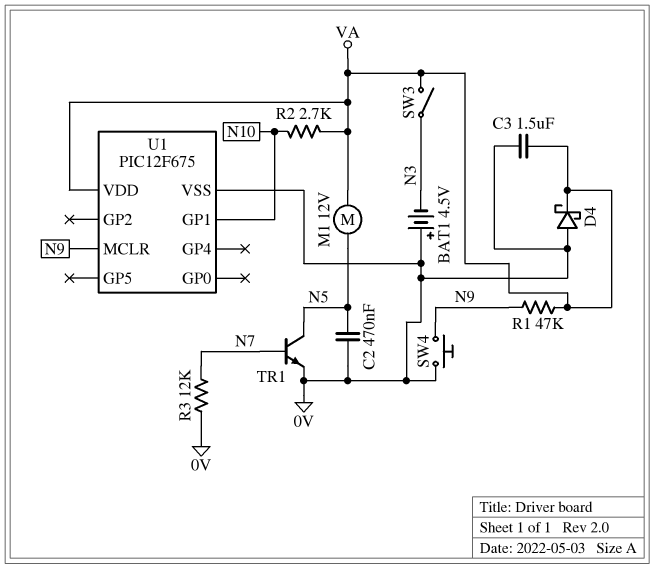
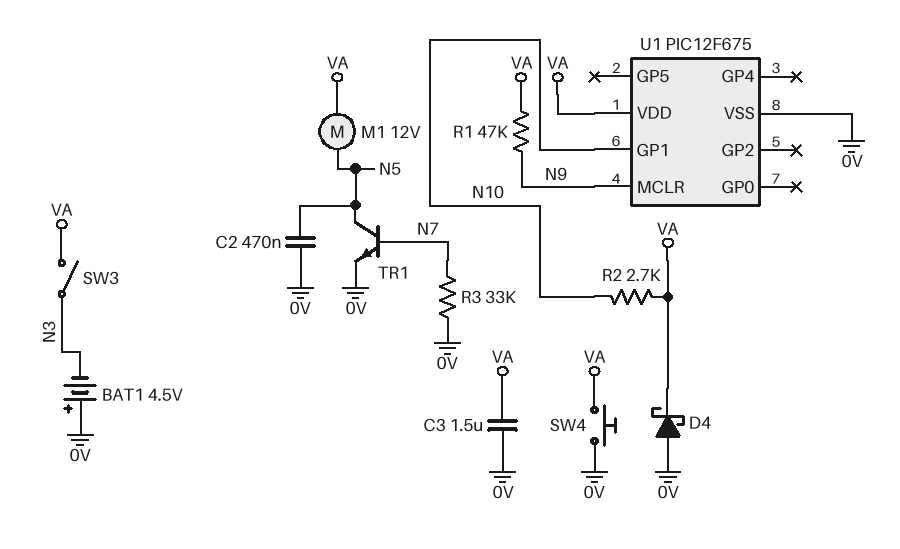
R3: 12k (0V, N7) -> 33k (0V, N7)
SW4: button (0V, N9) -> button (0V, VA)

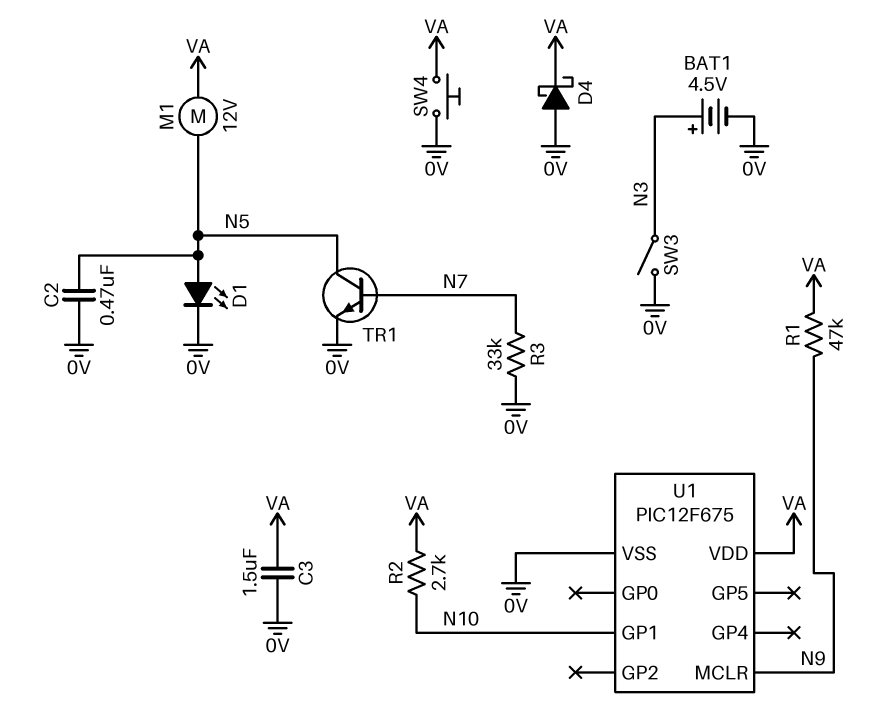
BAT1: 4.5V (plus 0V, minus N3) -> 4.5V (plus N3, minus 0V)
D1: none -> LED (A N5, K 0V)
SW3: switch (N3, VA) -> switch (0V, N3)

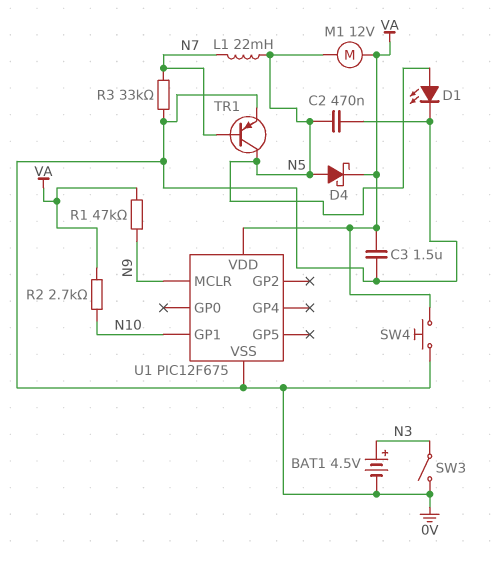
D4: schottky (A 0V, K VA) -> schottky (A N5, K VA)
L1: none -> 22mH (N5, N7)
TR1: NPN (B N7, C N5, E 0V) -> PNP (B N7, C N5, E 0V)

